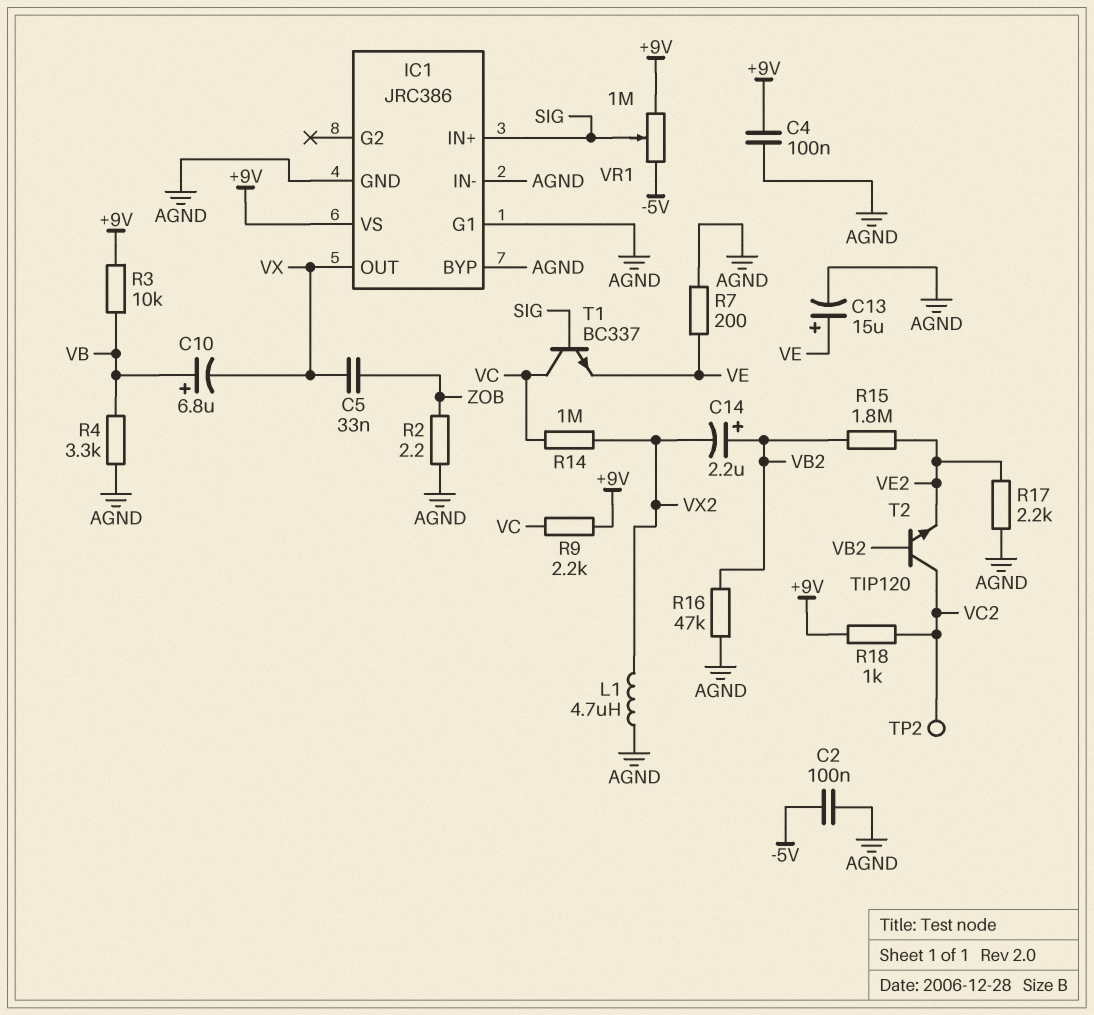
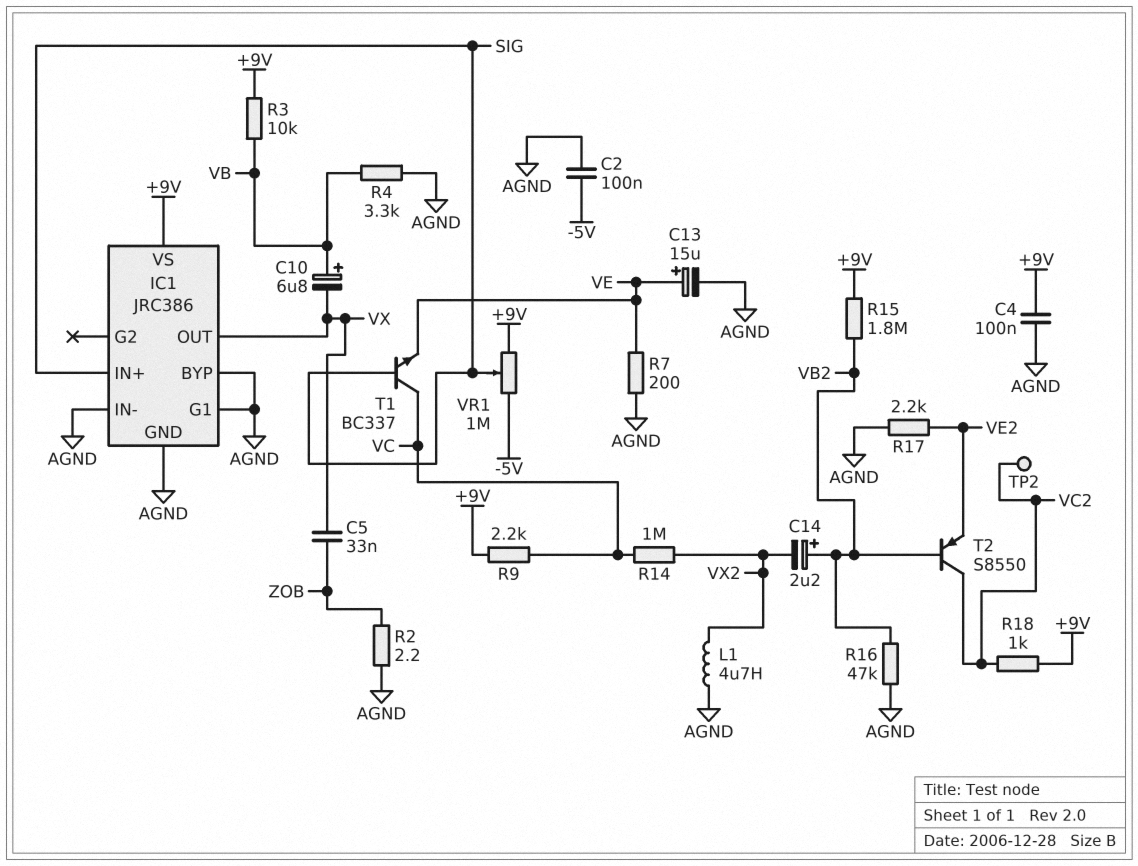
R15: 1.8M (VB2, VE2) -> 1.8M (+9V, VB2)
T2: NPN TIP120 (B VB2, C VC2, E VE2) -> PNP S8550 (B VB2, C VC2, E VE2)

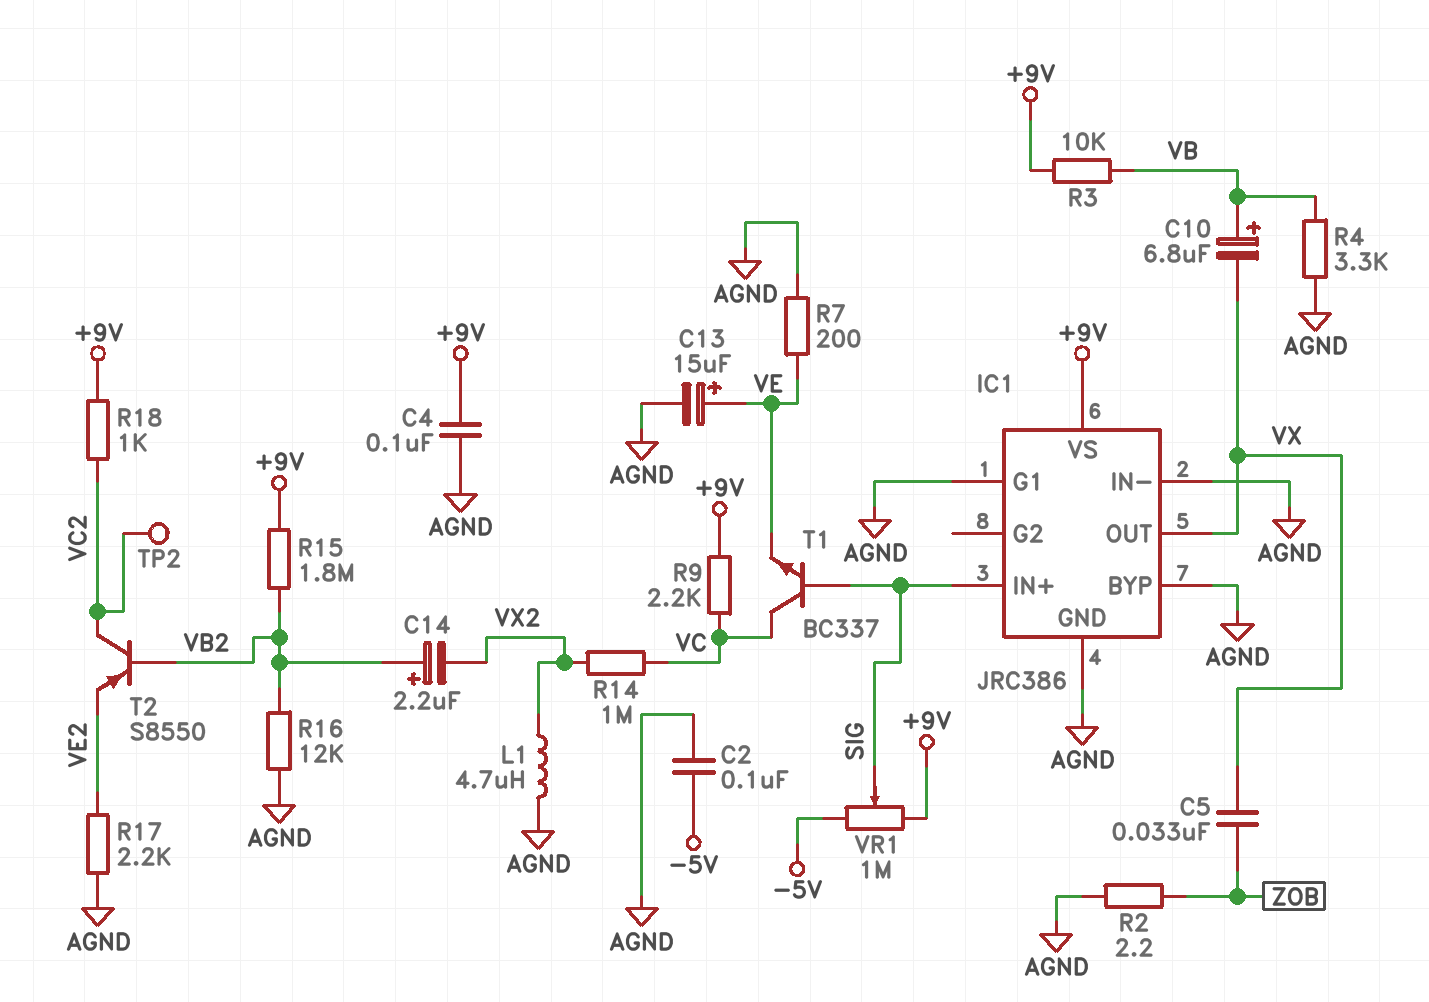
R16: 47k (AGND, VB2) -> 12k (AGND, VB2)

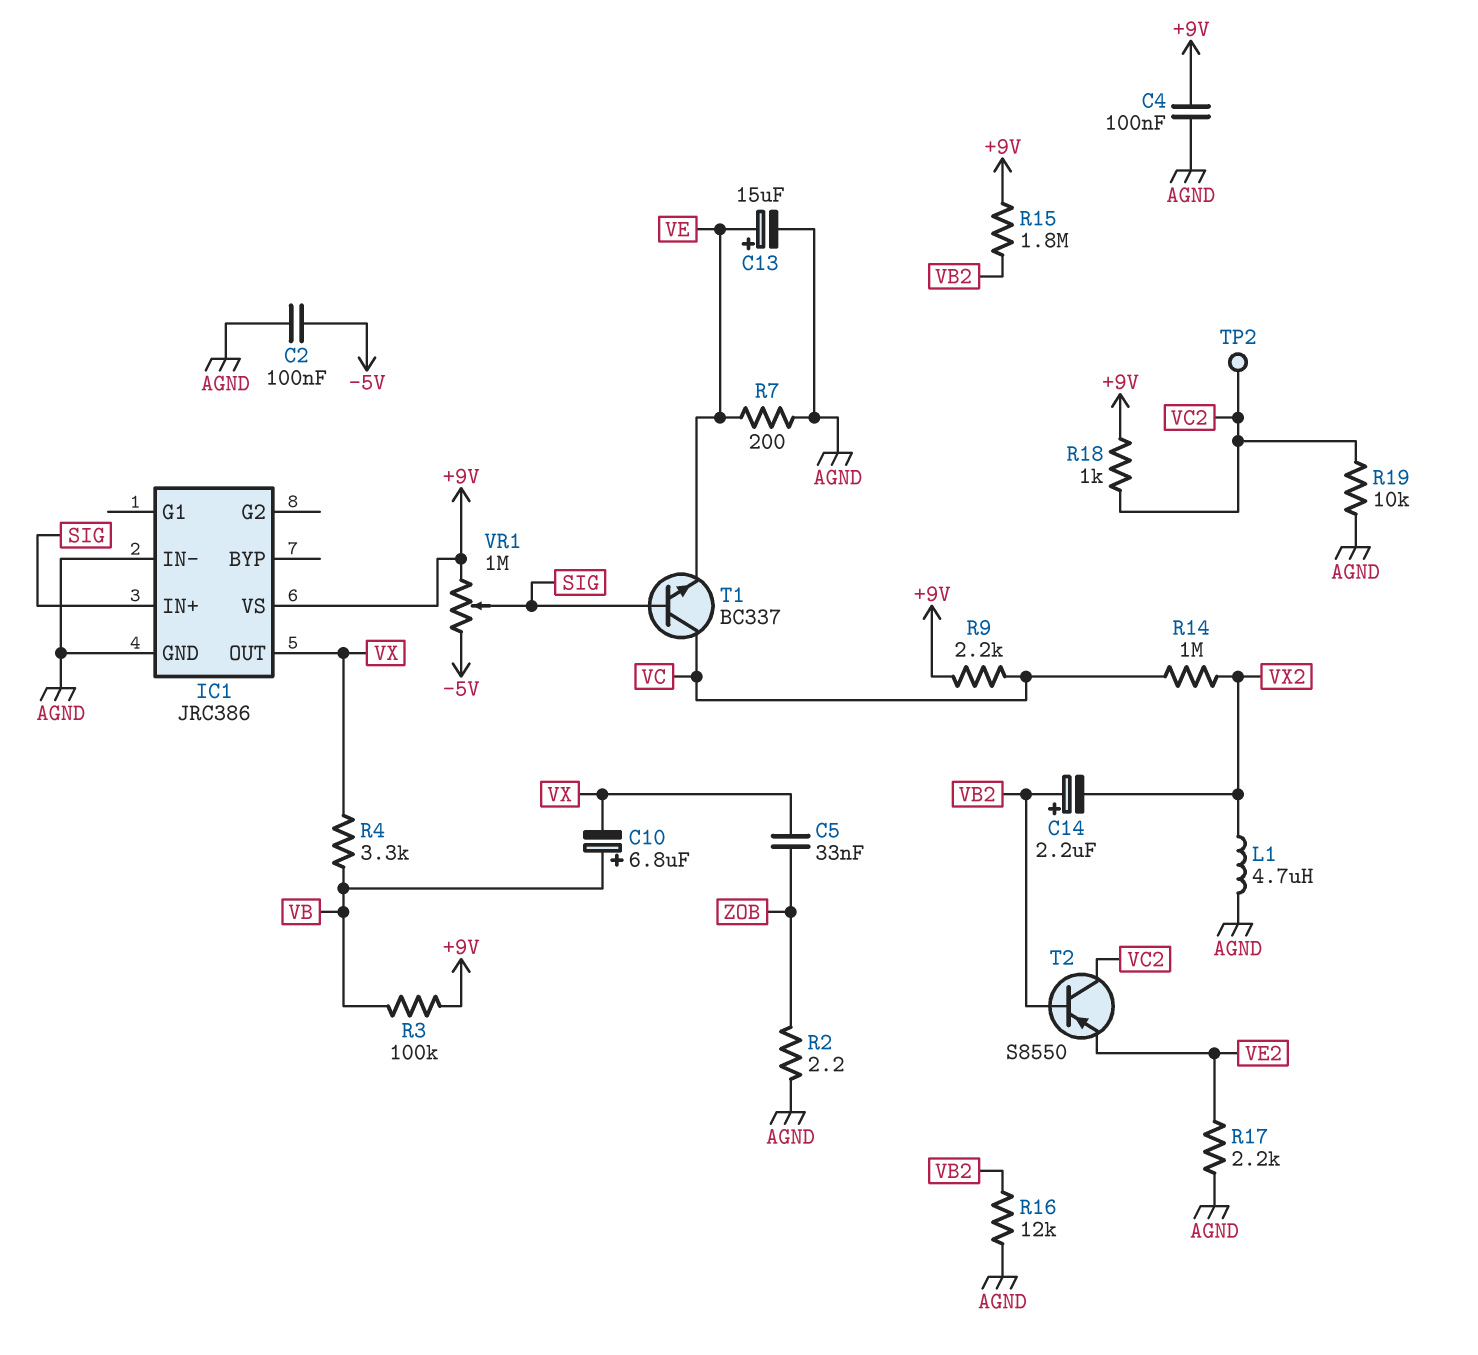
IC1 pin BYP: AGND -> none
IC1 pin G1: AGND -> none
R3: 10k (+9V, VB) -> 100k (+9V, VB)
R4: 3.3k (AGND, VB) -> 3.3k (VB, VX)
R19: none -> 10k (AGND, VC2)

